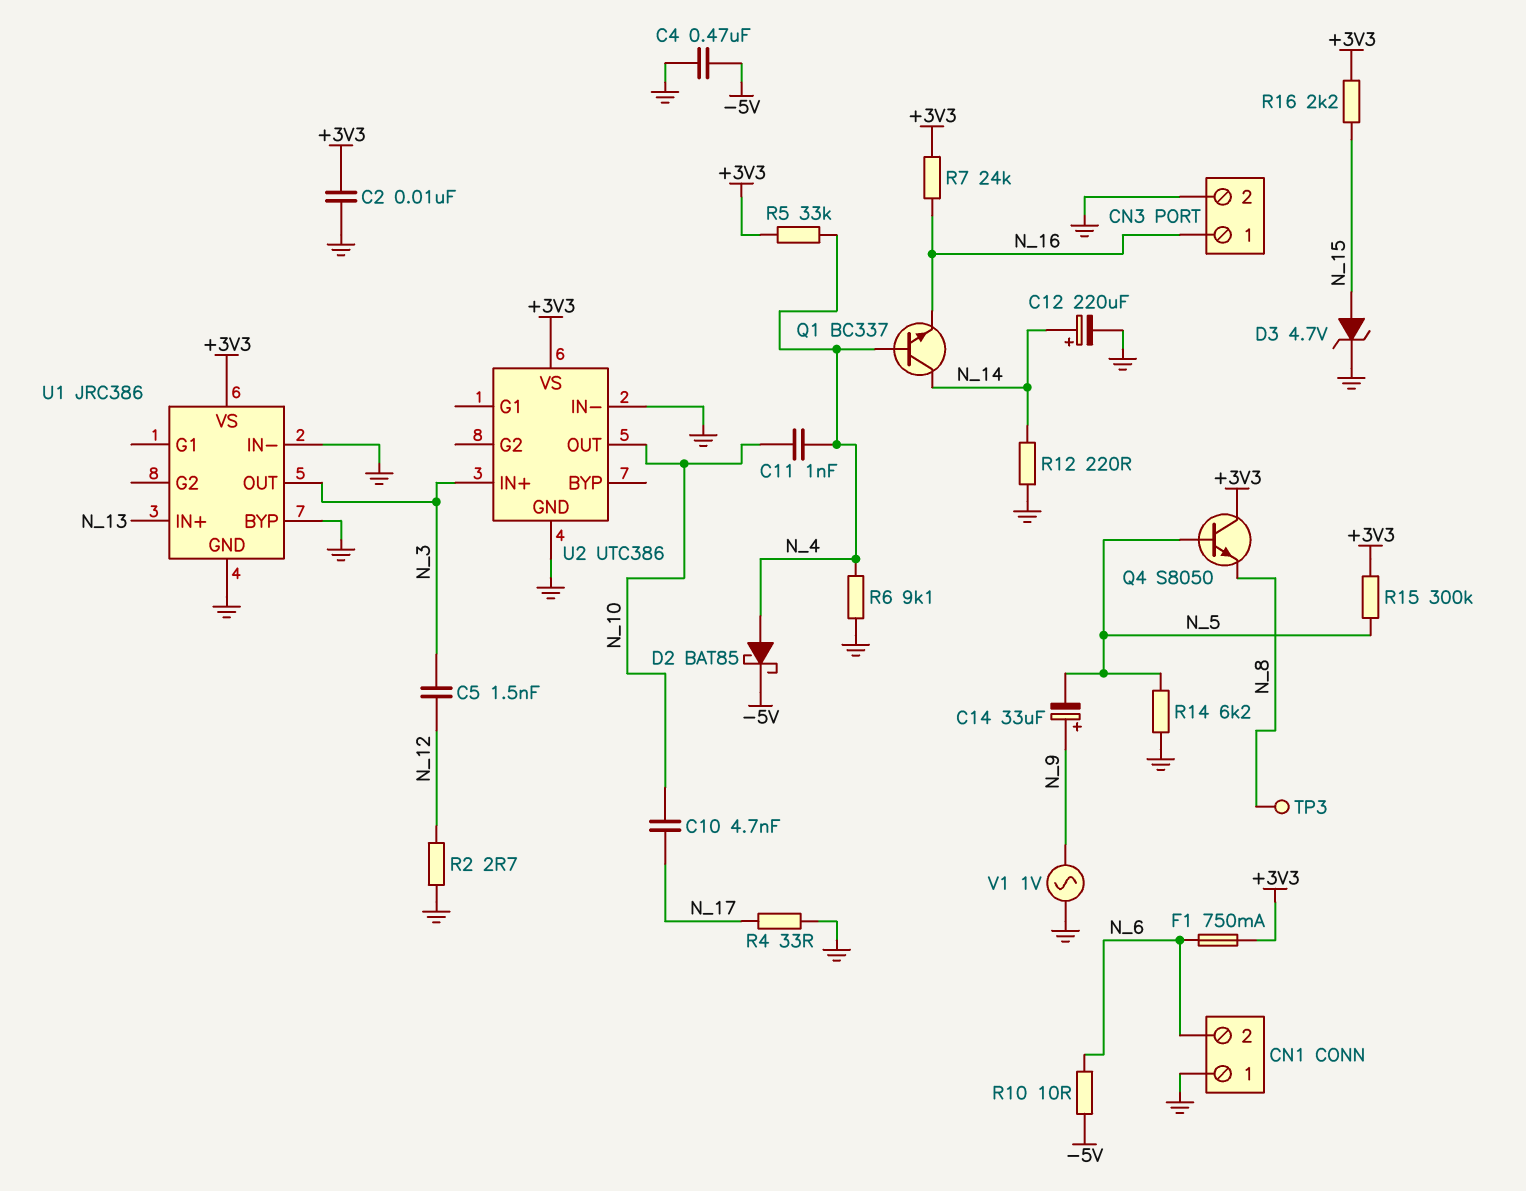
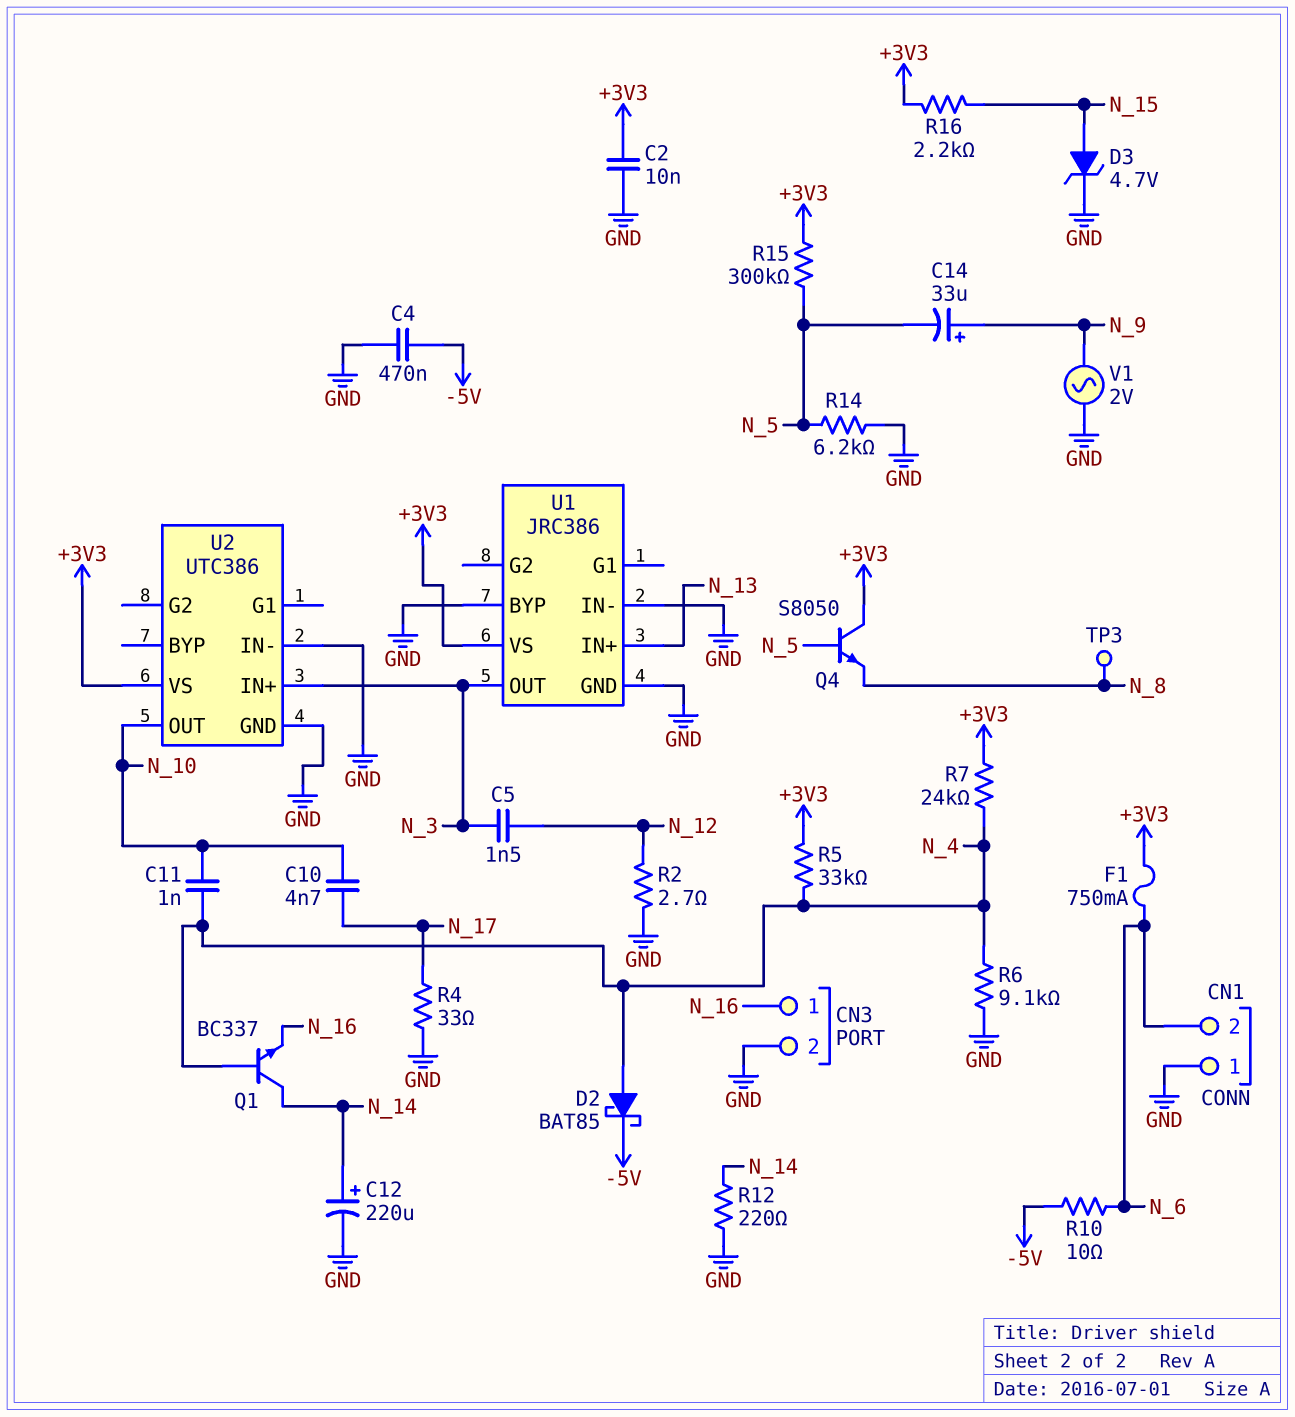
R7: 24k (+3V3, N_16) -> 24k (+3V3, N_4)
V1: AC 1V (GND, N_9) -> AC 2V (GND, N_9)

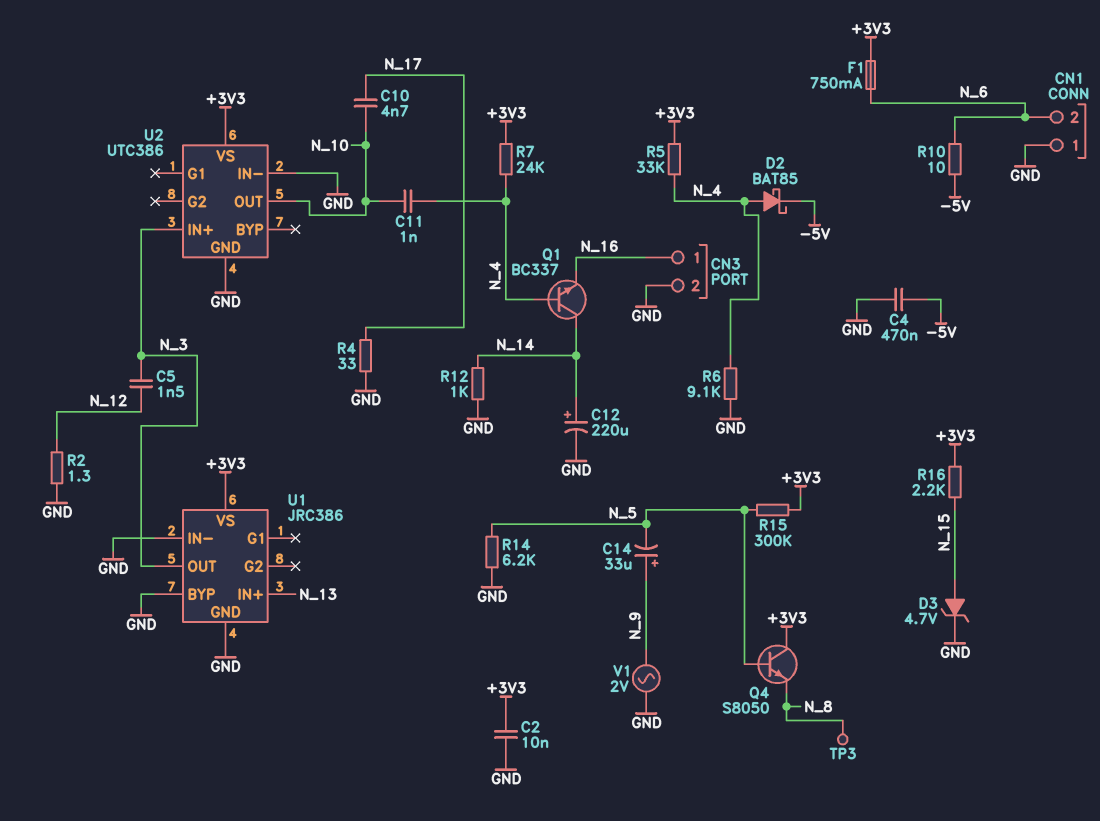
R2: 2.7 (GND, N_12) -> 1.3 (GND, N_12)
R12: 220 (GND, N_14) -> 1k (GND, N_14)

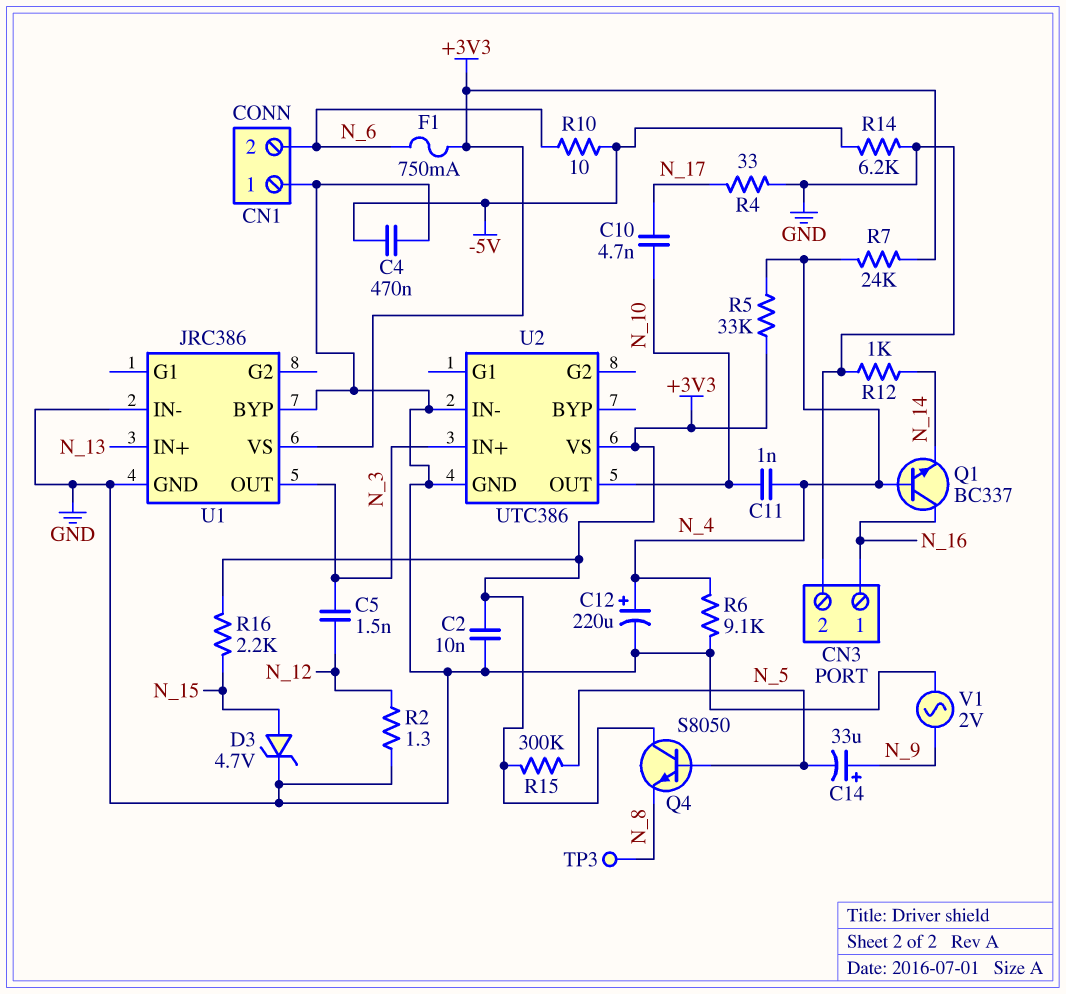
C12: 220uF (plus N_14, minus GND) -> 220uF (plus N_4, minus GND)
D2: schottky BAT85 (A N_4, K -5V) -> none
Q1: NPN BC337 (B N_4, C N_14, E N_16) -> NPN BC337 (B N_4, C N_16, E N_14)
R14: 6.2k (GND, N_5) -> 6.2k (-5V, GND)

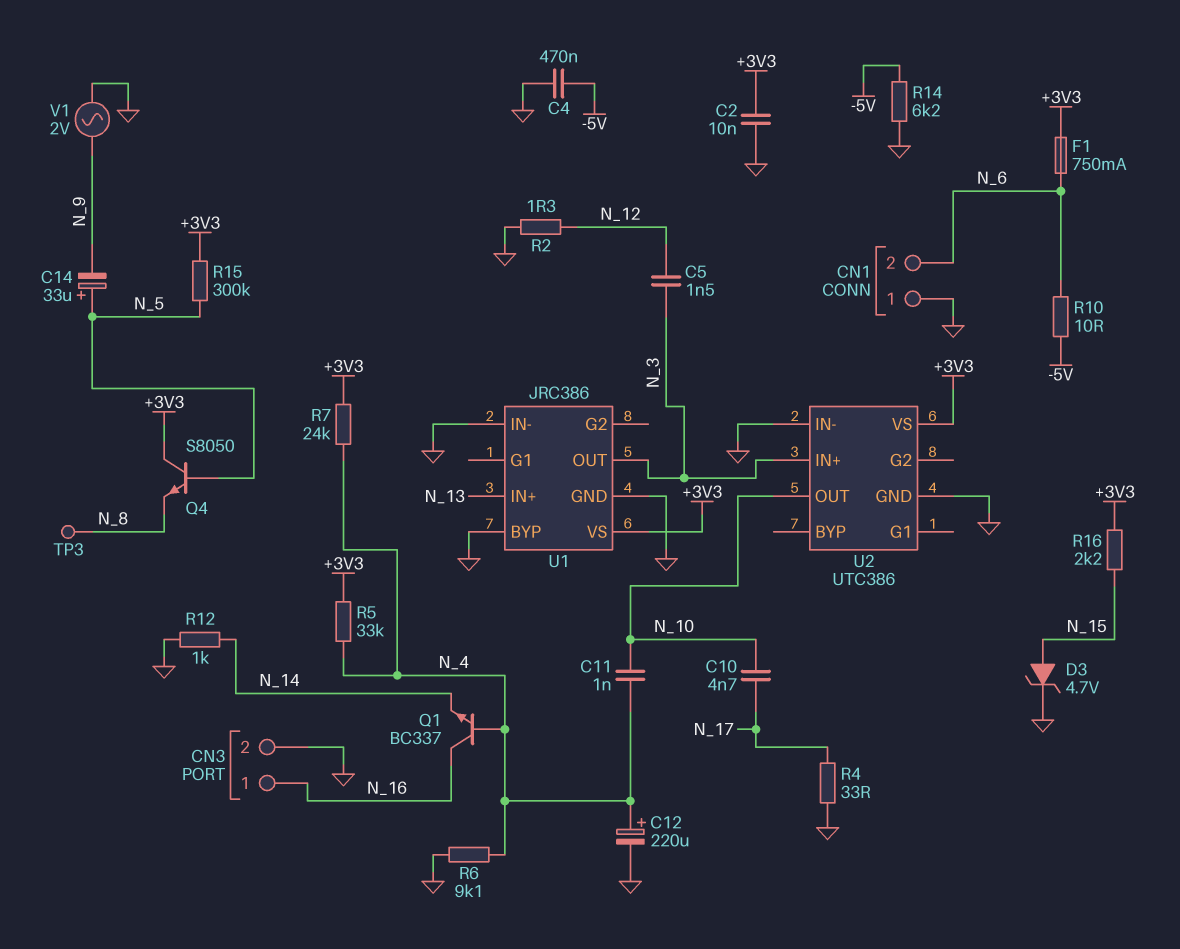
C14: 33uF (plus N_9, minus N_5) -> 33uF (plus N_5, minus N_9)

